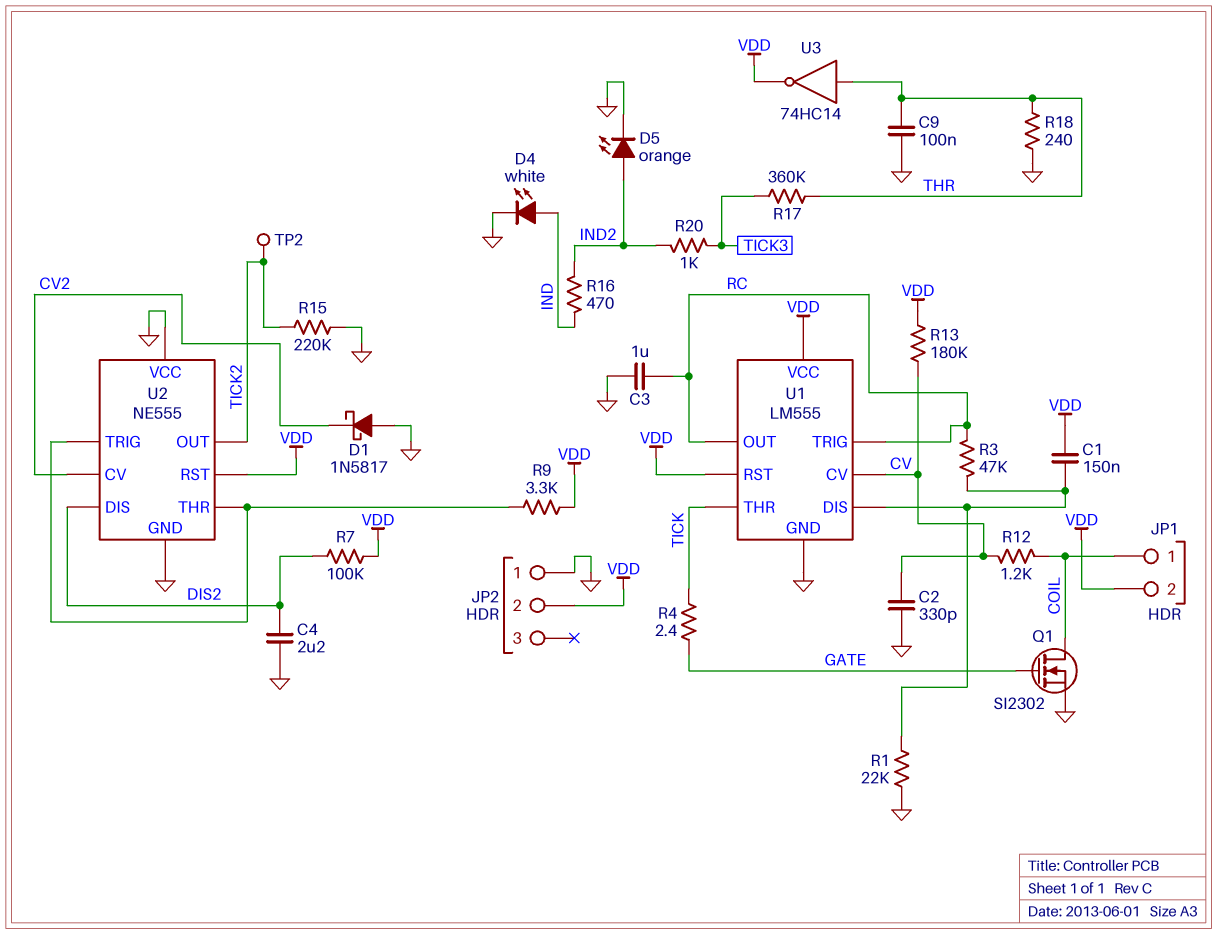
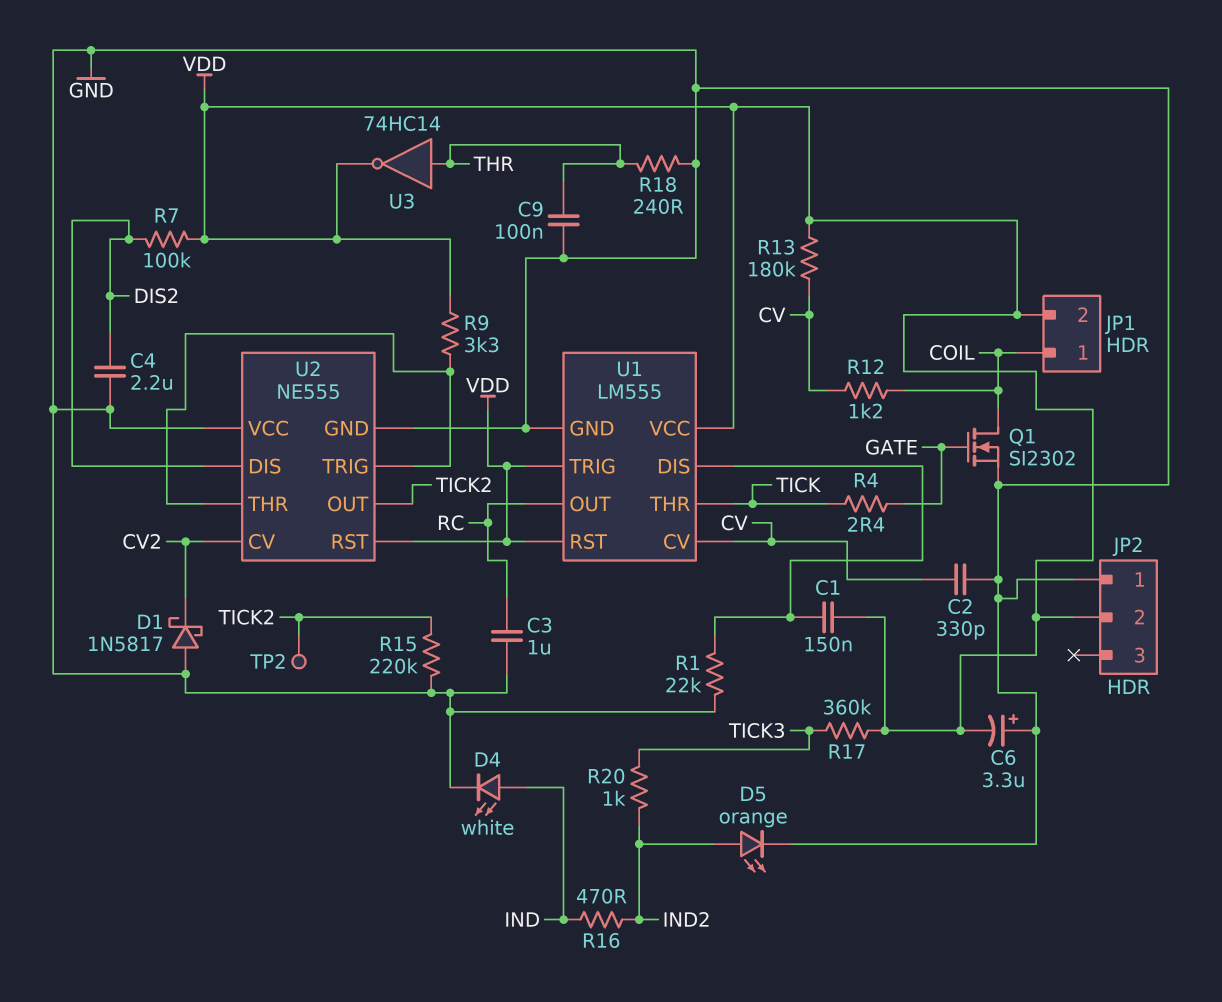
C6: none -> 3.3uF (plus GND, minus VDD)
R3: 47k (RC, U1/DIS) -> none
R17: 360k (THR, TICK3) -> 360k (TICK3, VDD)
U1 pin TRIG: RC -> VDD

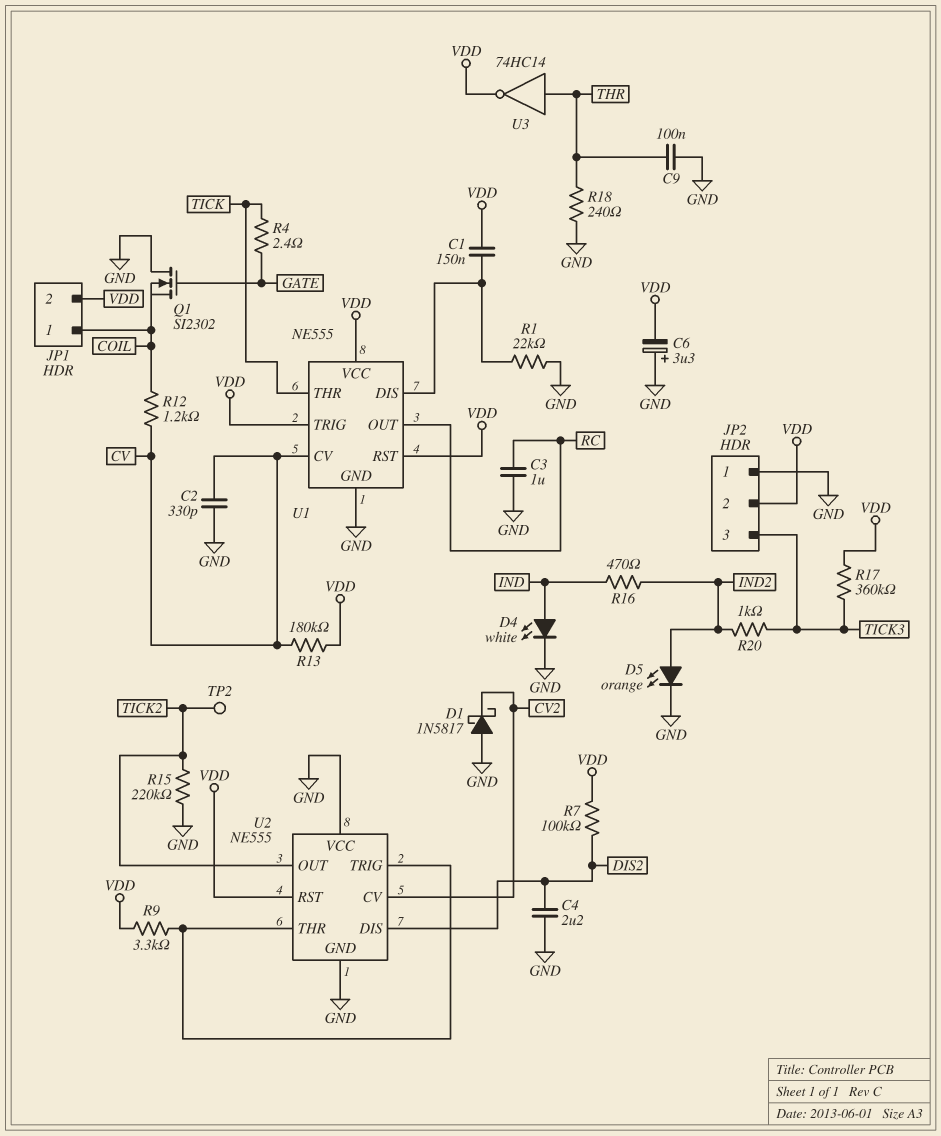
JP2 pin 3: none -> TICK3
Q1: NMOS SI2302 (G GATE, D COIL, S GND) -> NMOS SI2302 (G GATE, D GND, S COIL)
U1: LM555 -> NE555

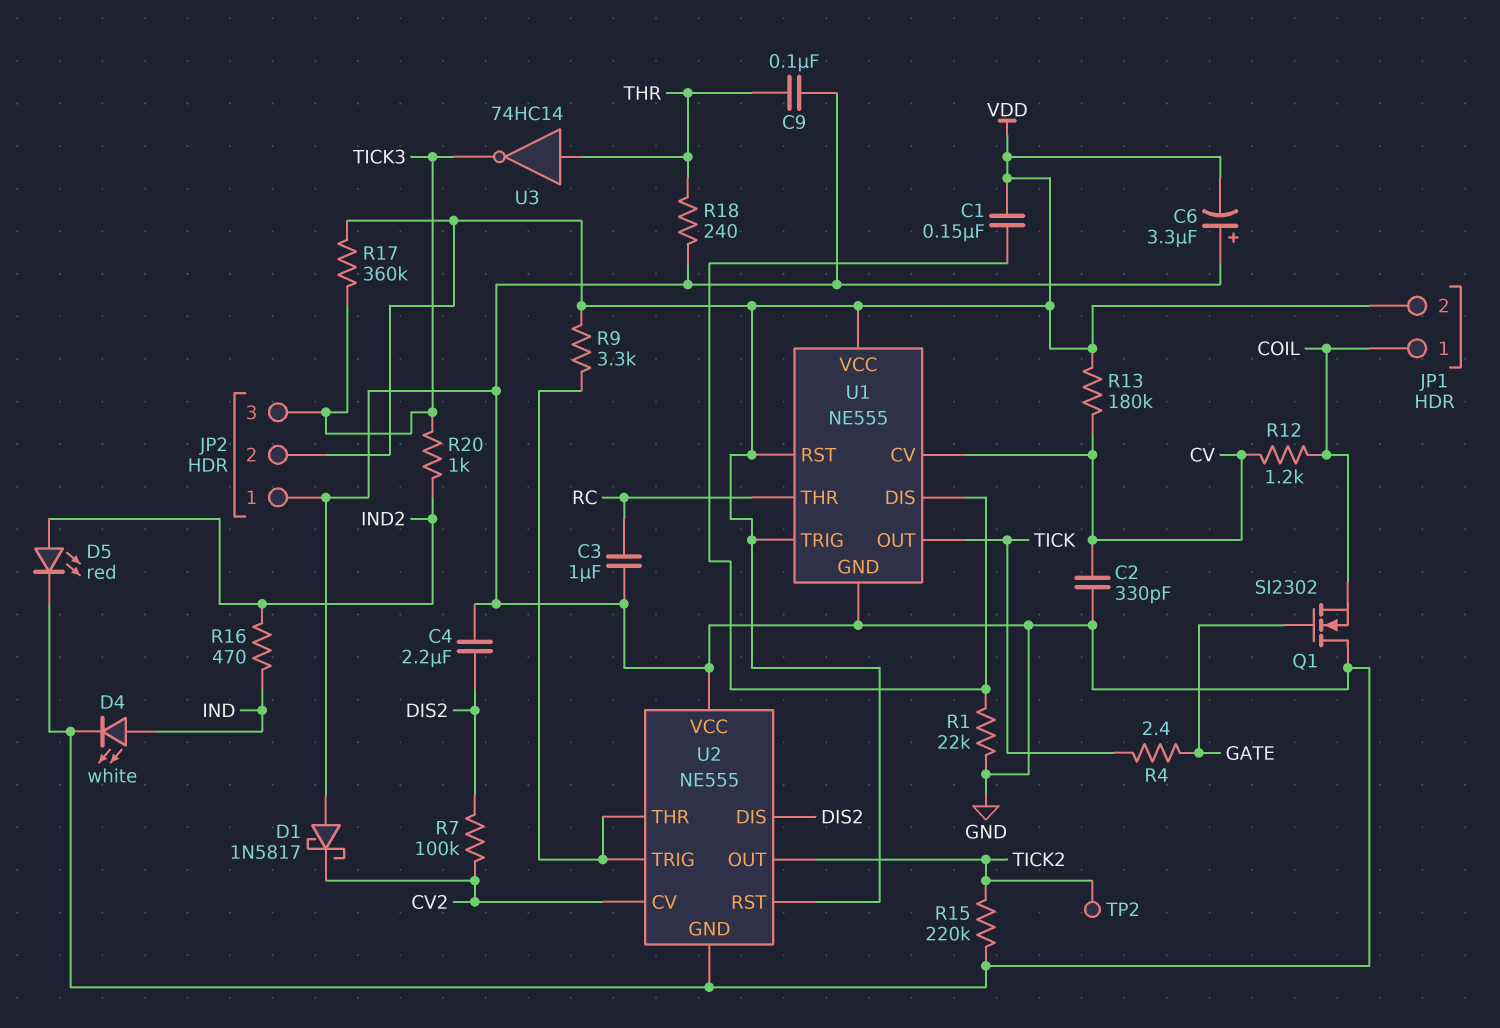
D5: LED orange (A IND2, K GND) -> LED red (A IND2, K GND)
R7: 100k (DIS2, VDD) -> 100k (CV2, DIS2)
U1 pin OUT: RC -> TICK
U1 pin THR: TICK -> RC
U3: NOT 74HC14 (in THR, out VDD) -> NOT 74HC14 (in THR, out TICK3)

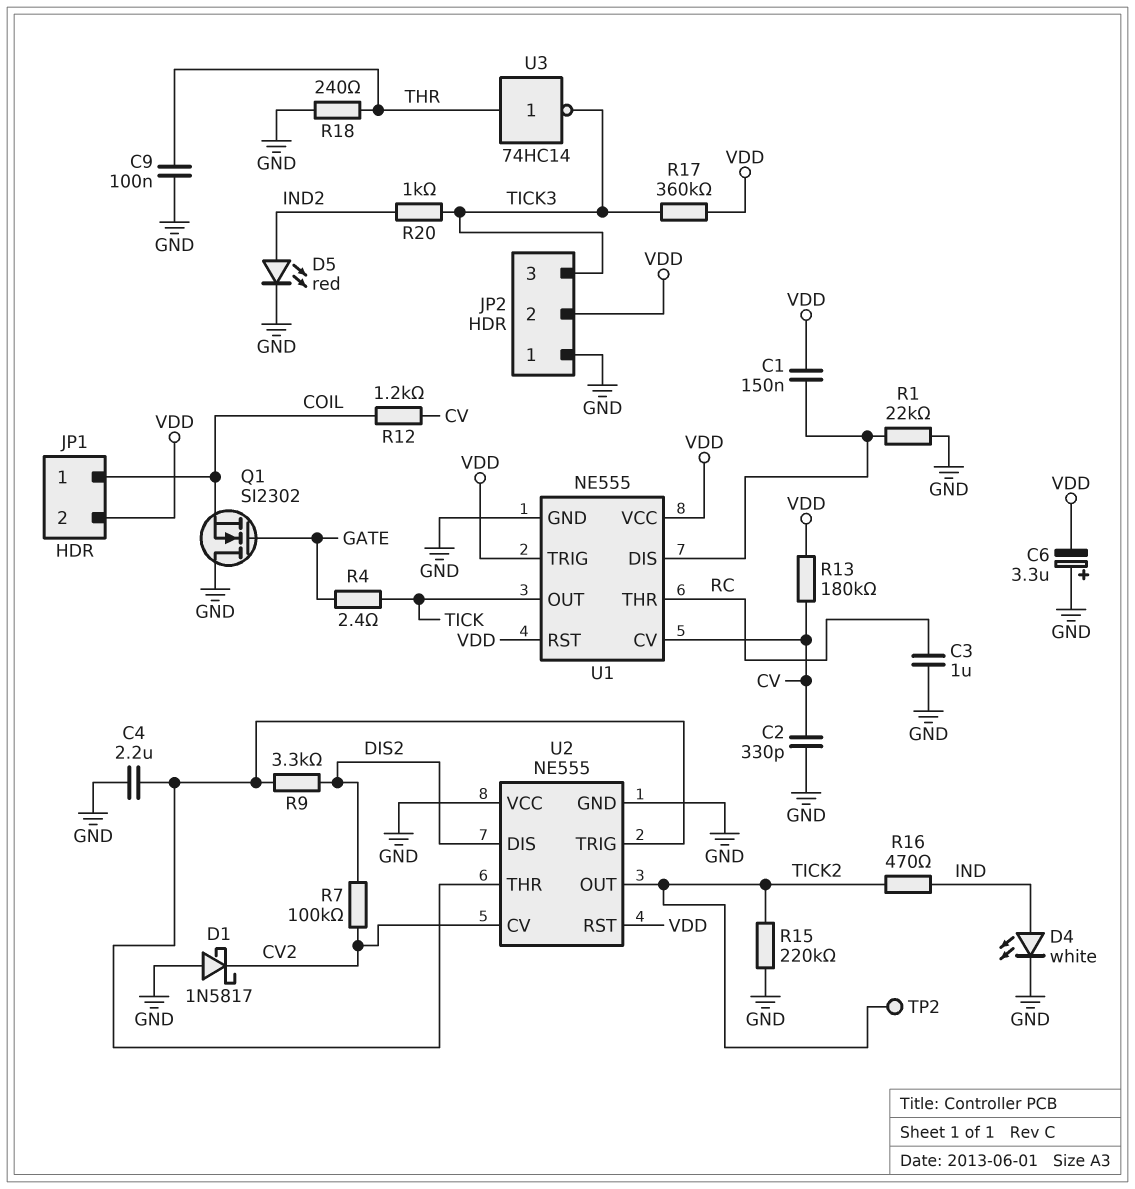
C4: 2.2uF (DIS2, GND) -> 2.2uF (GND, U2/THR)
R9: 3.3k (U2/THR, VDD) -> 3.3k (DIS2, U2/THR)
R16: 470 (IND, IND2) -> 470 (IND, TICK2)

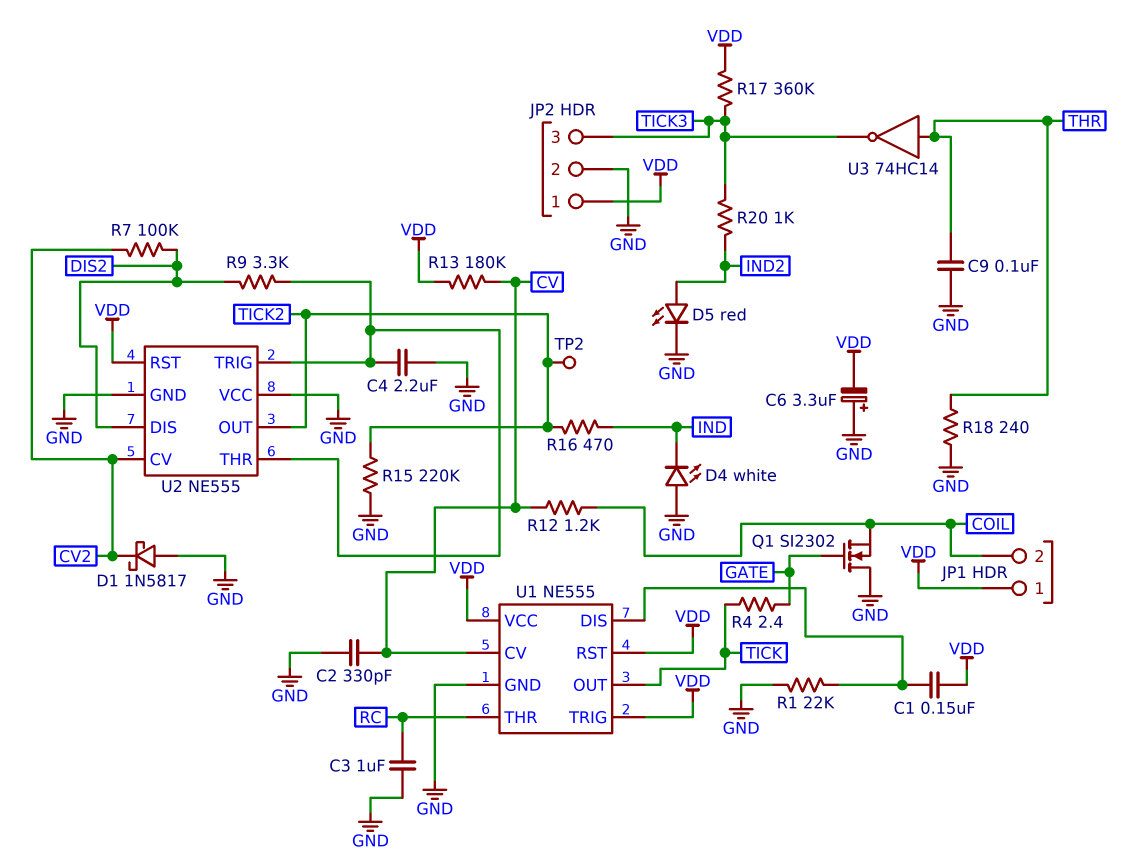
D4: LED white (A IND, K GND) -> LED white (A GND, K IND)
JP1 pin 1: COIL -> VDD
JP1 pin 2: VDD -> COIL
JP2 pin 1: GND -> VDD
JP2 pin 2: VDD -> GND

